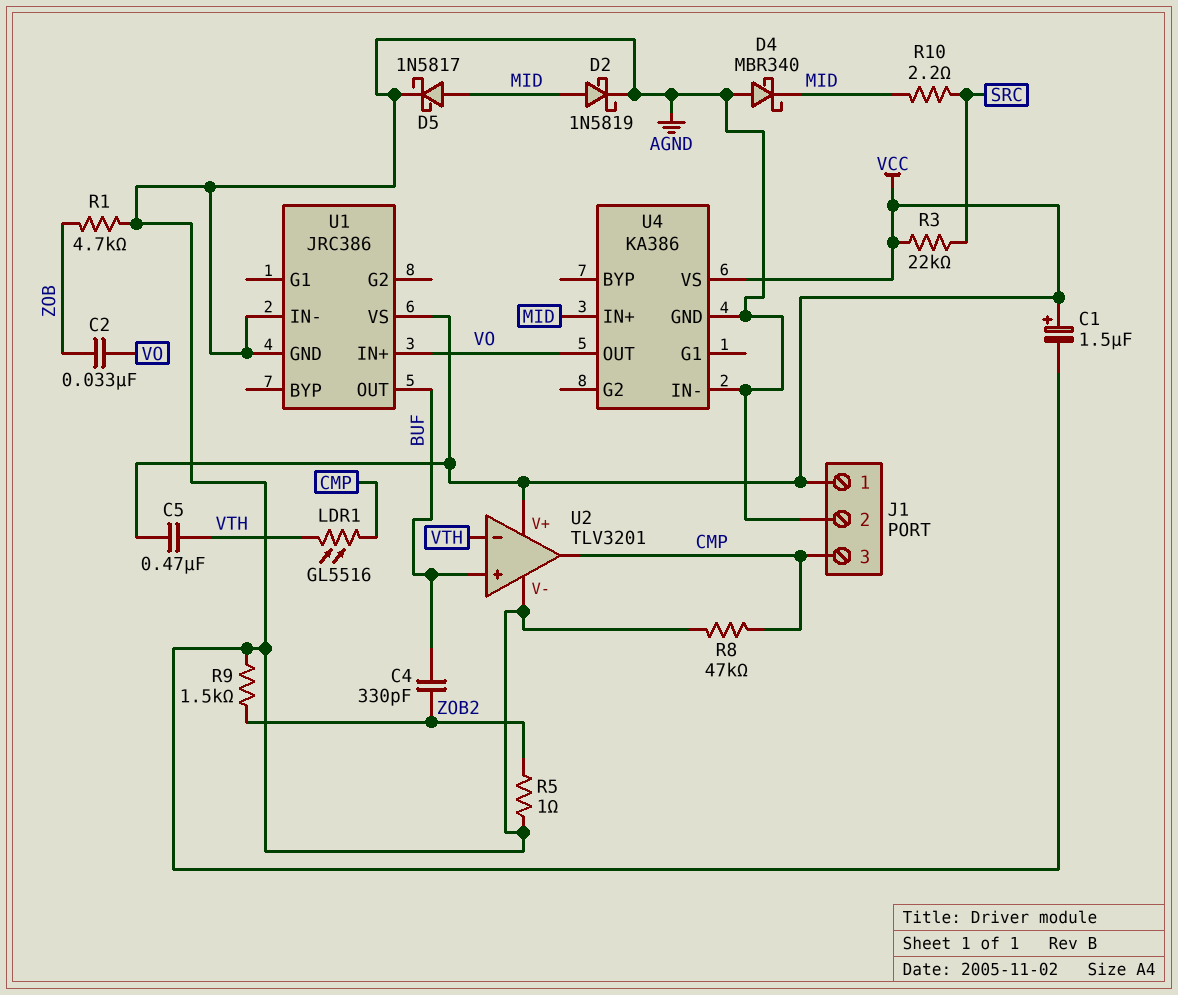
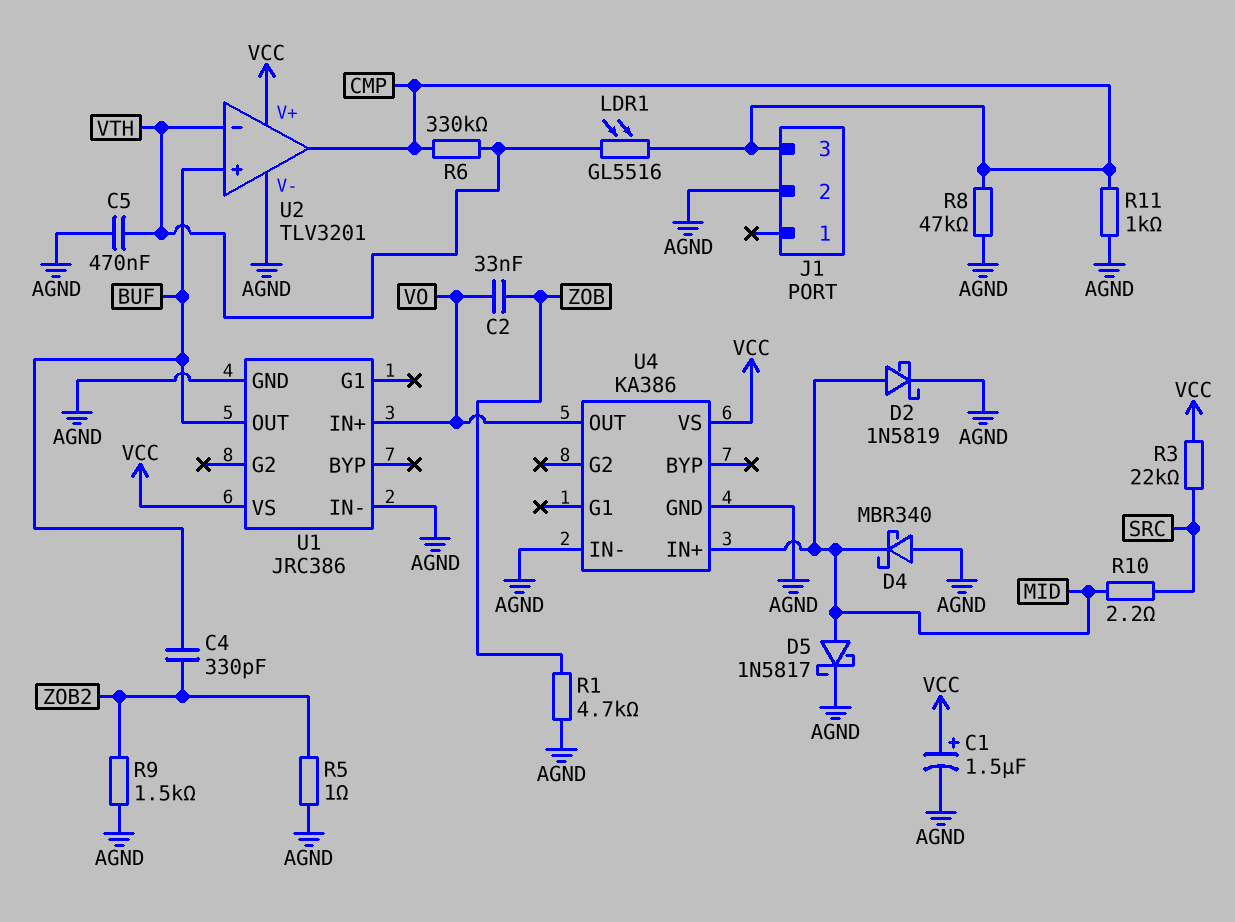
C5: 470nF (VCC, VTH) -> 470nF (AGND, VTH)
J1 pin 1: VCC -> none
R6: none -> 330k (CMP, VTH)
R11: none -> 1k (AGND, CMP)

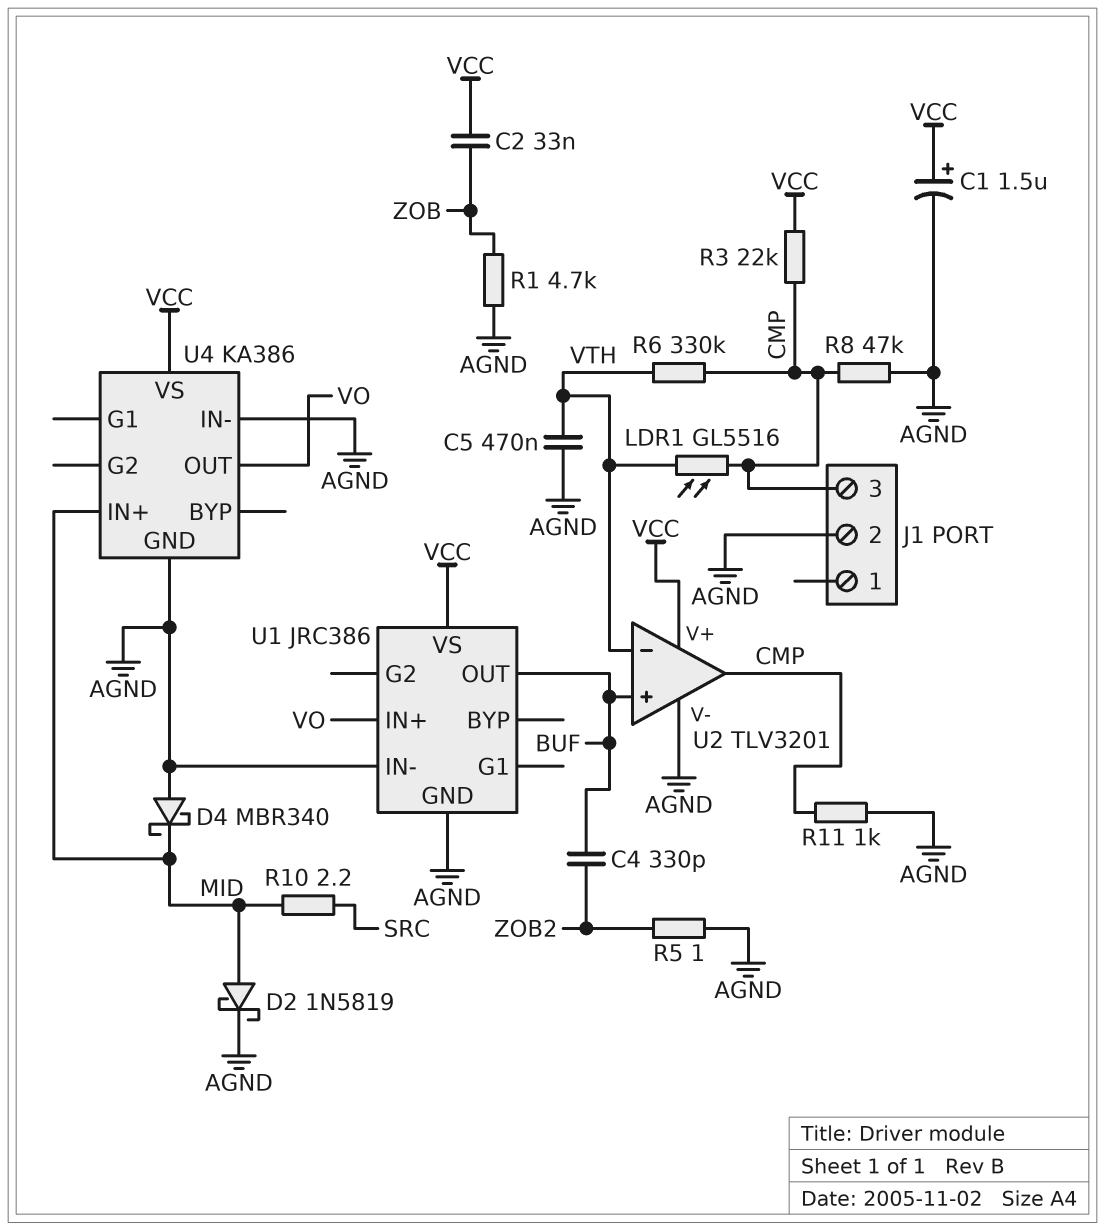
C2: 33nF (VO, ZOB) -> 33nF (VCC, ZOB)
D5: schottky 1N5817 (A MID, K AGND) -> none
R3: 22k (SRC, VCC) -> 22k (CMP, VCC)
R9: 1.5k (AGND, ZOB2) -> none

